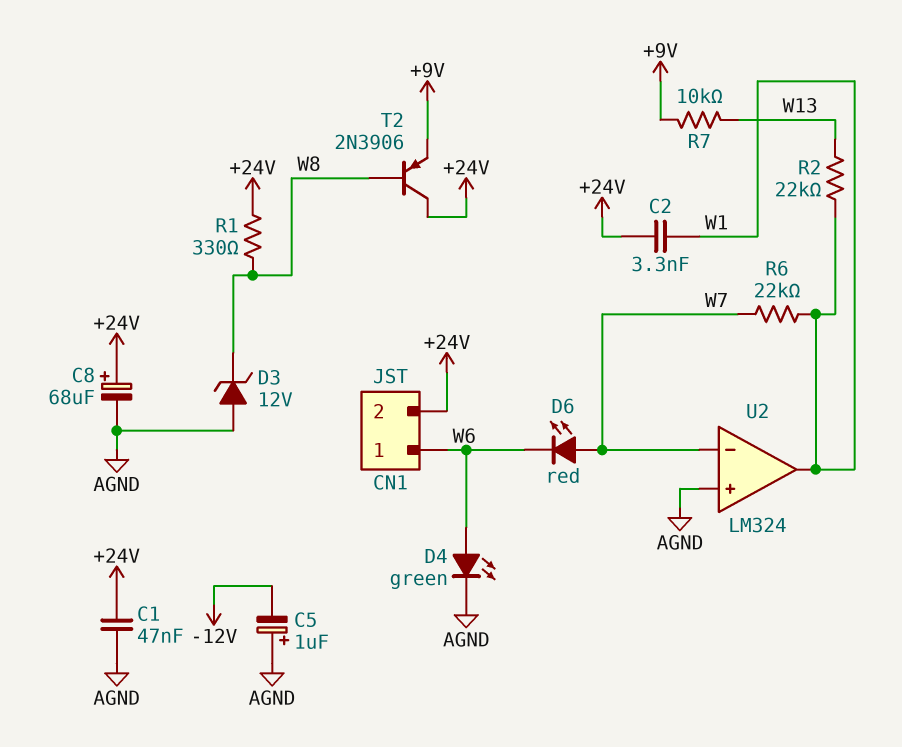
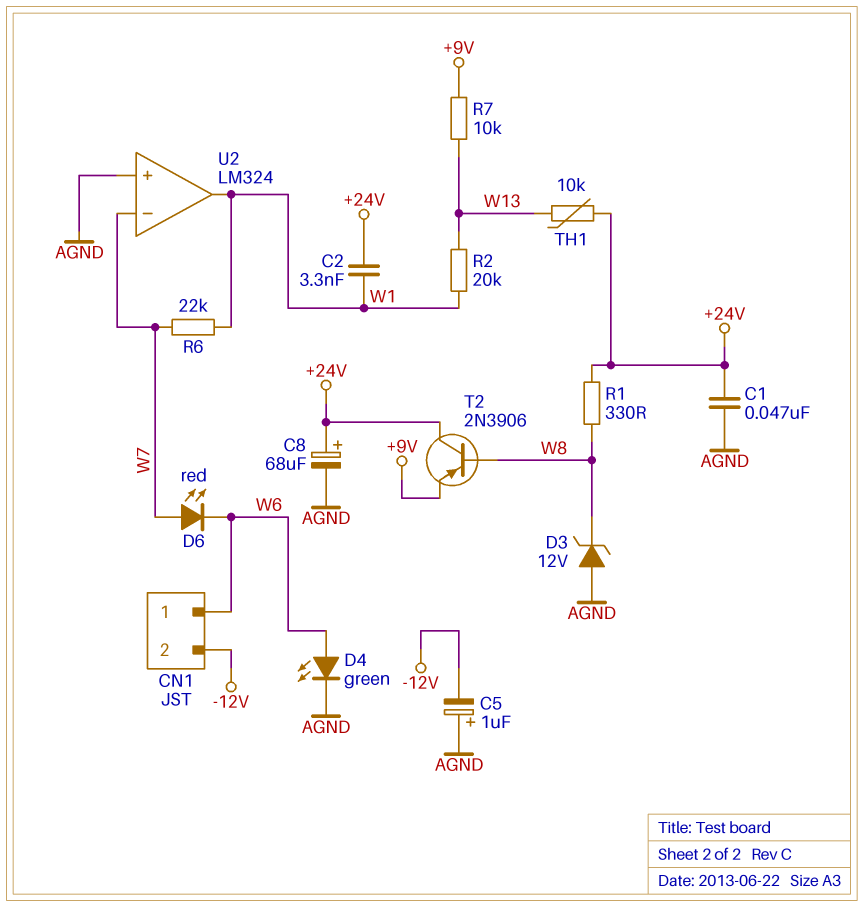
CN1 pin 2: +24V -> -12V
R2: 22k (W1, W13) -> 20k (W1, W13)
TH1: none -> 10k (+24V, W13)

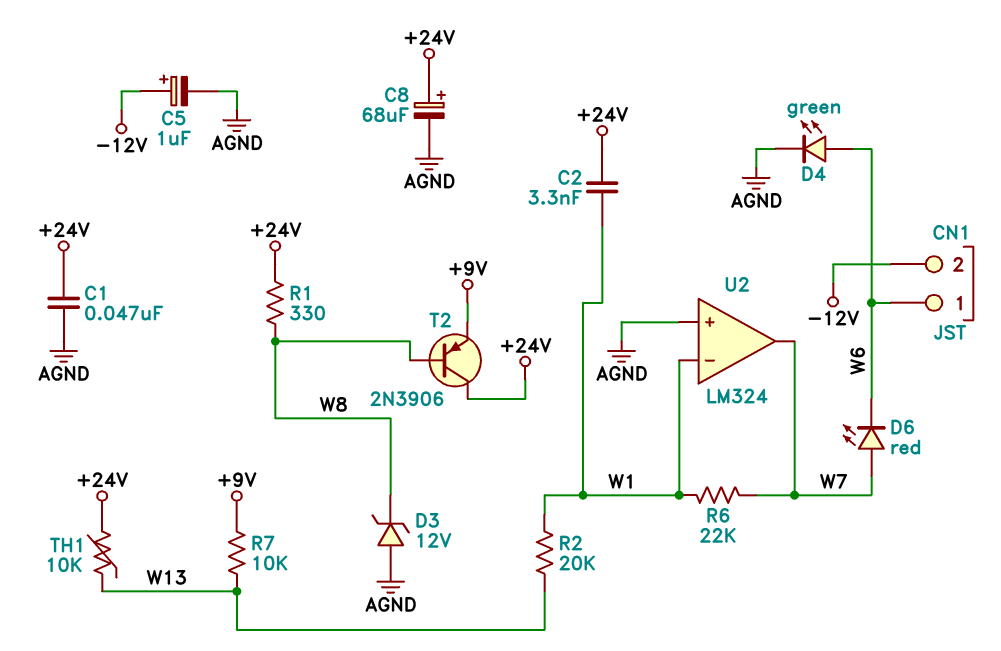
C5: 1uF (plus AGND, minus -12V) -> 1uF (plus -12V, minus AGND)
U2 pin in-: W7 -> W1
U2 pin out: W1 -> W7

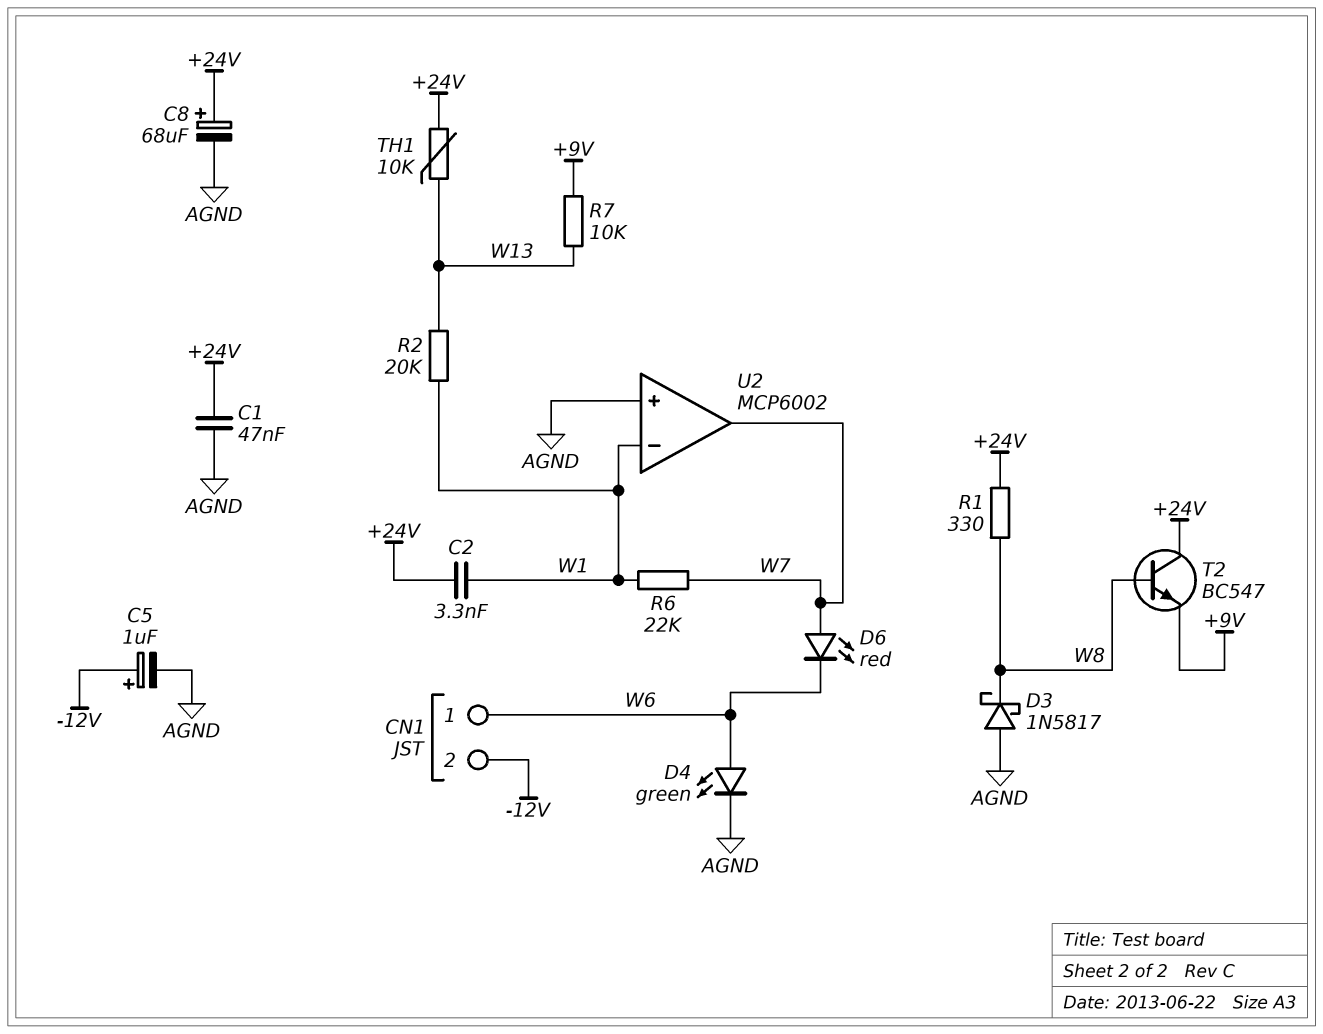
D3: zener 12V (A AGND, K W8) -> schottky 1N5817 (A AGND, K W8)
T2: PNP 2N3906 (B W8, C +24V, E +9V) -> NPN BC547 (B W8, C +24V, E +9V)
U2: LM324 -> MCP6002

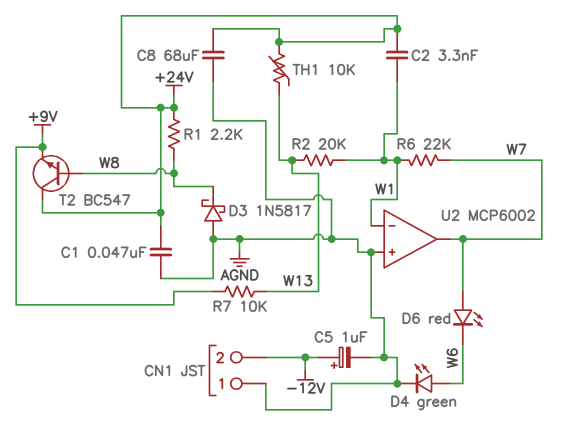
C8: 68uF (plus +24V, minus AGND) -> 68uF (+24V, AGND)
CN1 pin 1: W6 -> AGND
R1: 330 (+24V, W8) -> 2.2k (+24V, W8)

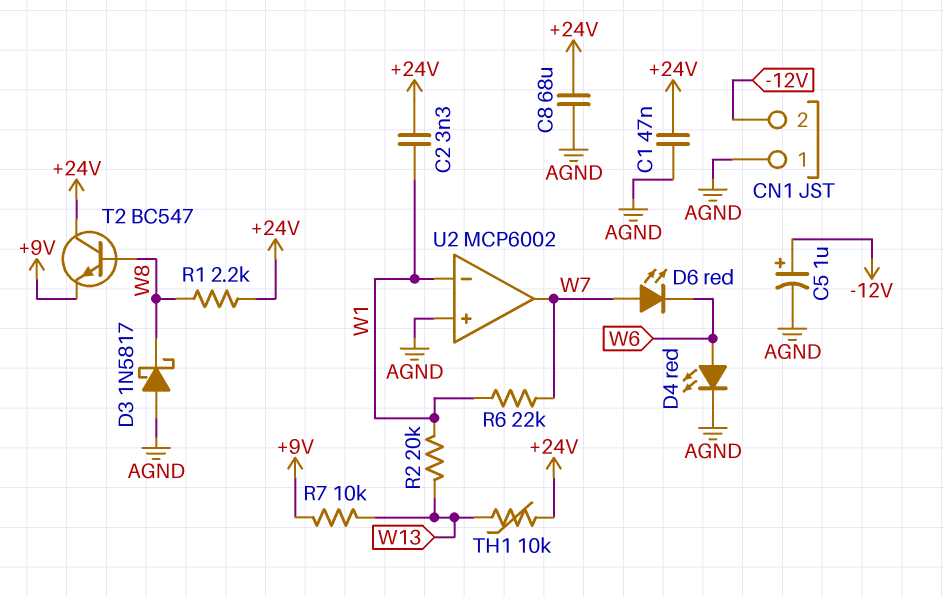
D4: LED green (A W6, K AGND) -> LED red (A W6, K AGND)

